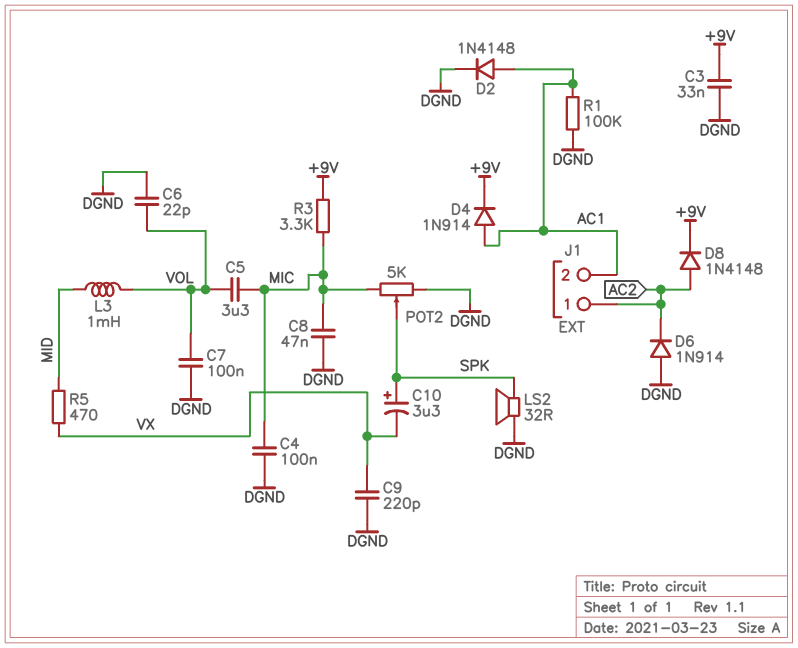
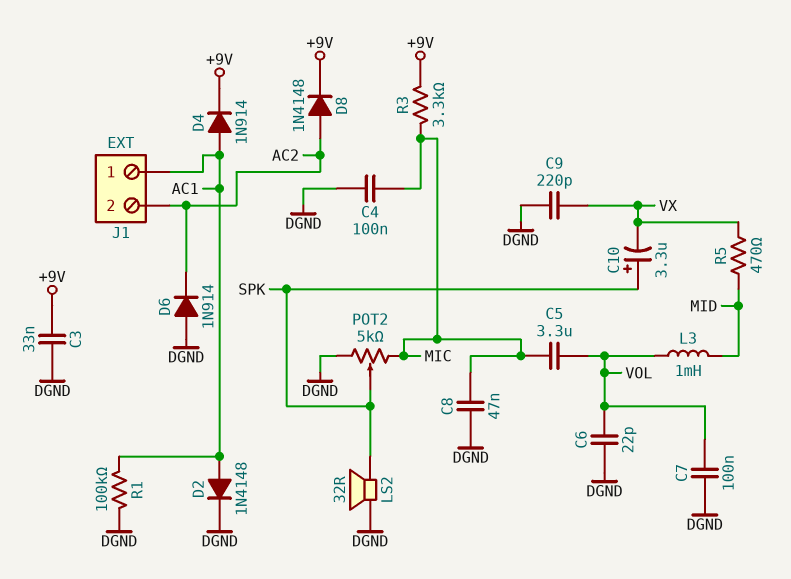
J1 pin 1: AC2 -> AC1
J1 pin 2: AC1 -> AC2

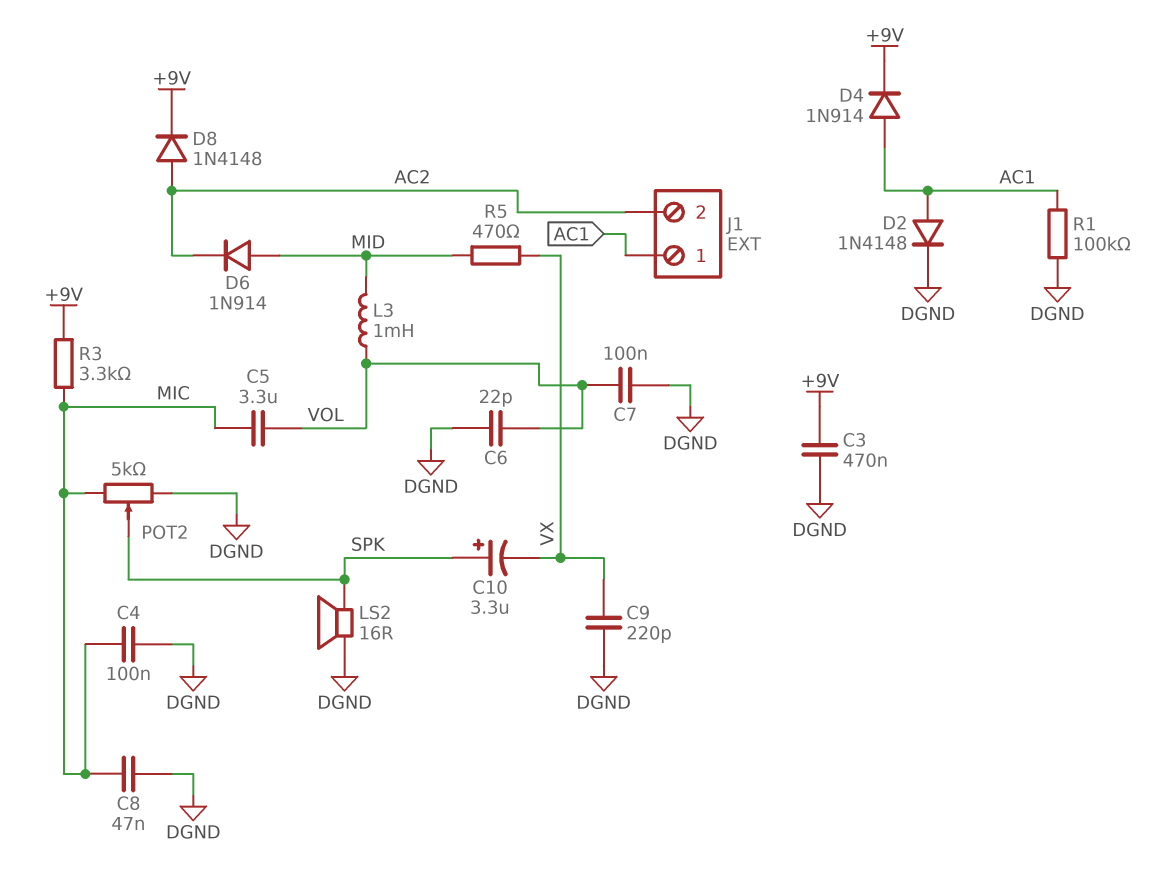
C3: 33nF (+9V, DGND) -> 470nF (+9V, DGND)
D6: diode 1N914 (A DGND, K AC2) -> diode 1N914 (A MID, K AC2)
LS2: speaker 32R (DGND, SPK) -> speaker 16R (DGND, SPK)

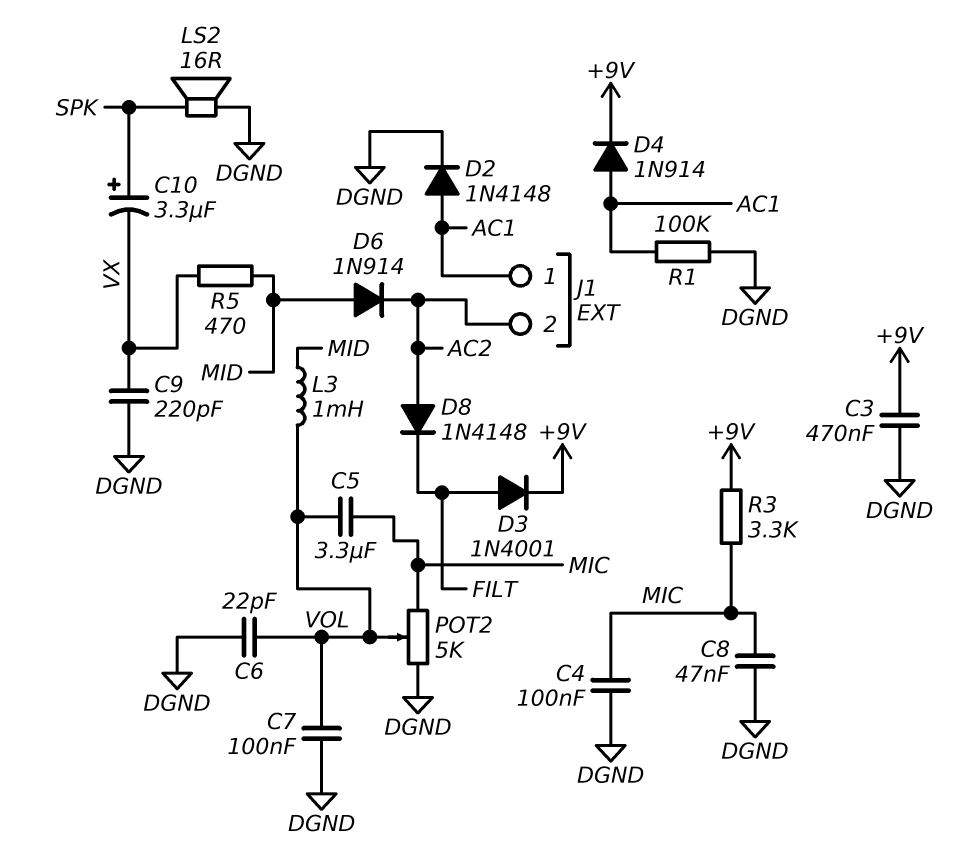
D3: none -> diode 1N4001 (A FILT, K +9V)
D8: diode 1N4148 (A AC2, K +9V) -> diode 1N4148 (A AC2, K FILT)
POT2: 5k (DGND, MIC, wiper SPK) -> 5k (DGND, MIC, wiper VOL)

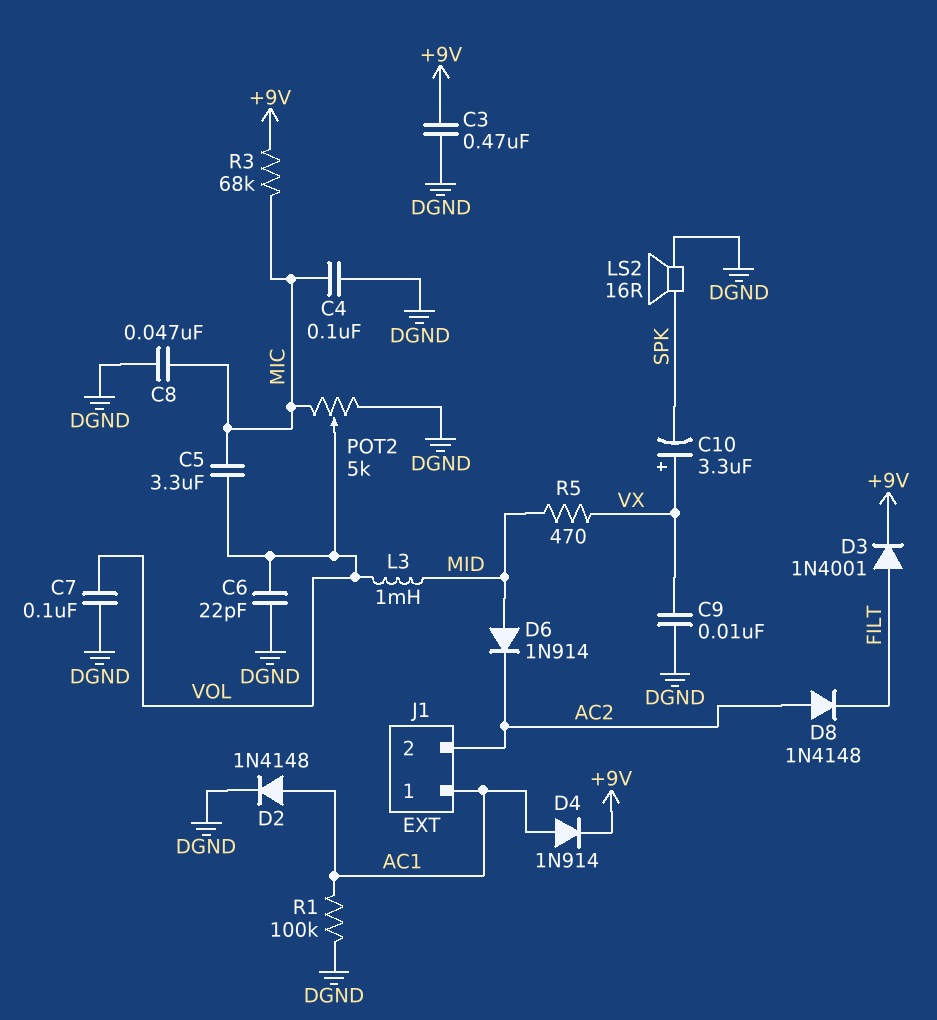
C9: 220pF (DGND, VX) -> 10nF (DGND, VX)
C10: 3.3uF (plus SPK, minus VX) -> 3.3uF (plus VX, minus SPK)
R3: 3.3k (+9V, MIC) -> 68k (+9V, MIC)

